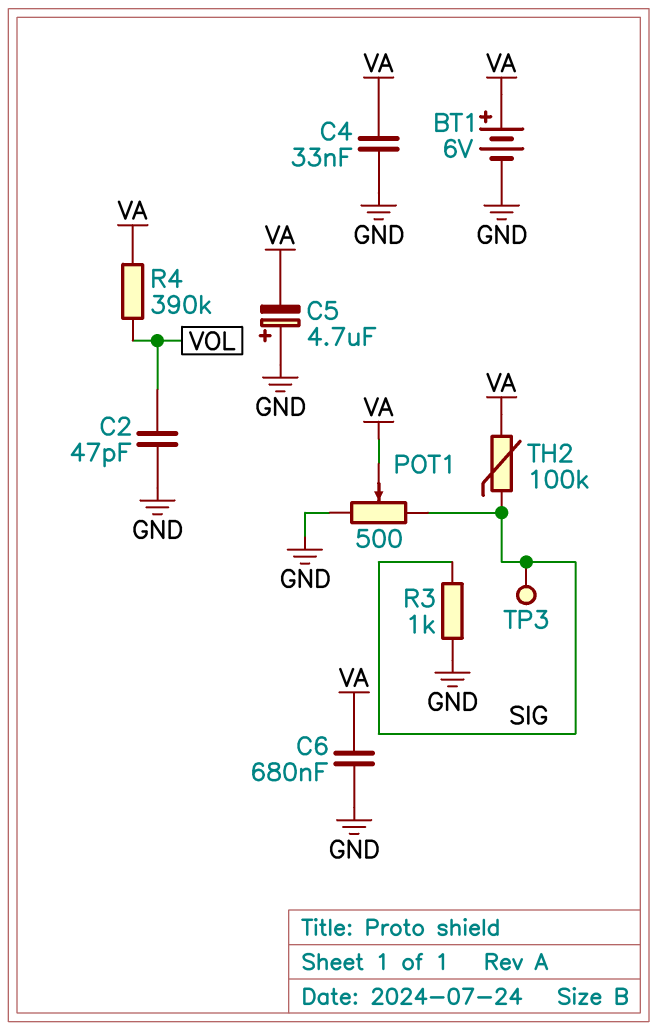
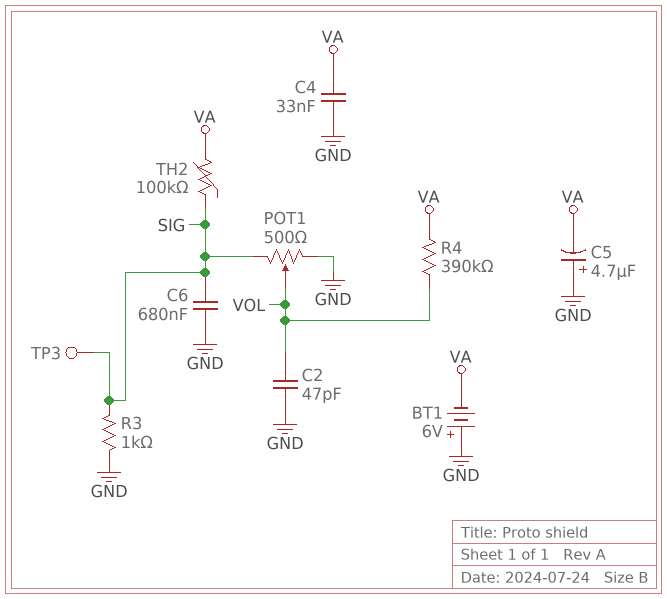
BT1: 6V (plus VA, minus GND) -> 6V (plus GND, minus VA)
C6: 680nF (GND, VA) -> 680nF (GND, SIG)
POT1: 500 (GND, SIG, wiper VA) -> 500 (GND, SIG, wiper VOL)

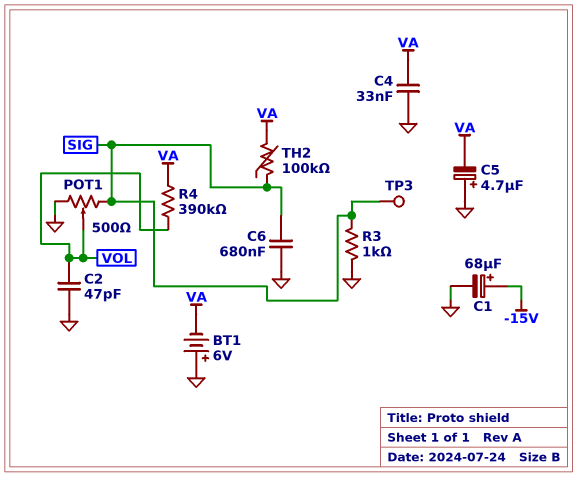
C1: none -> 68uF (plus -15V, minus GND)

